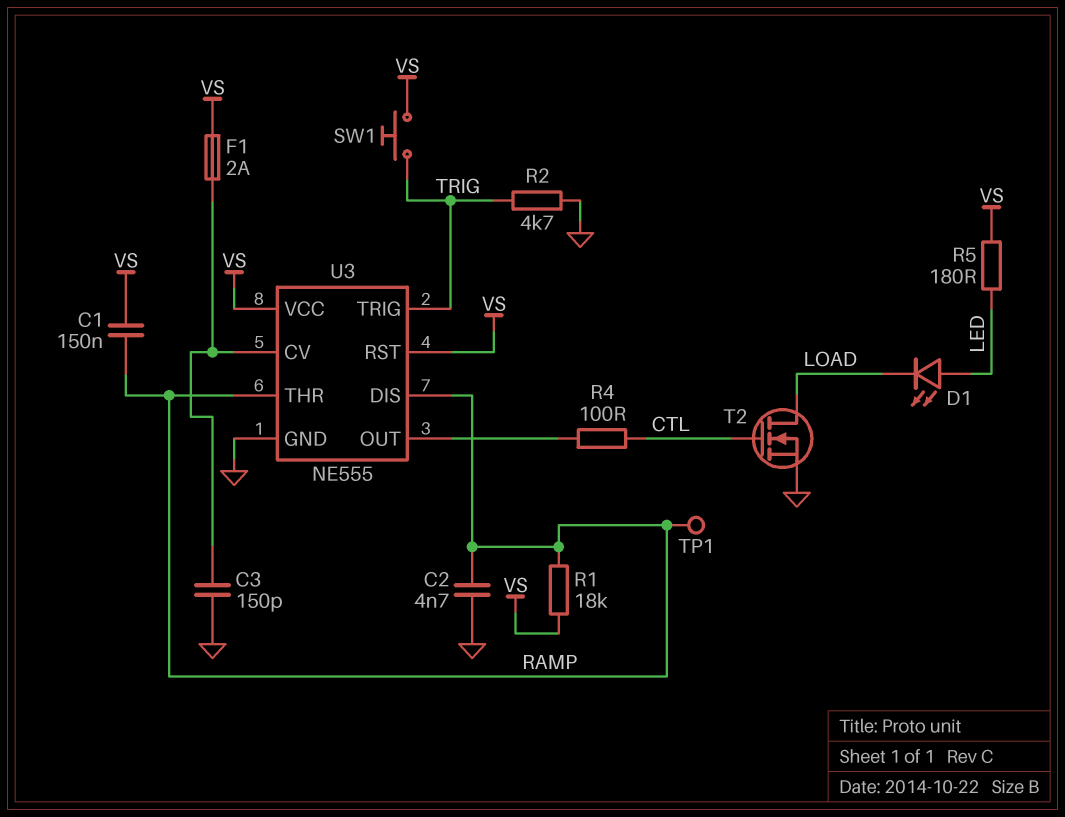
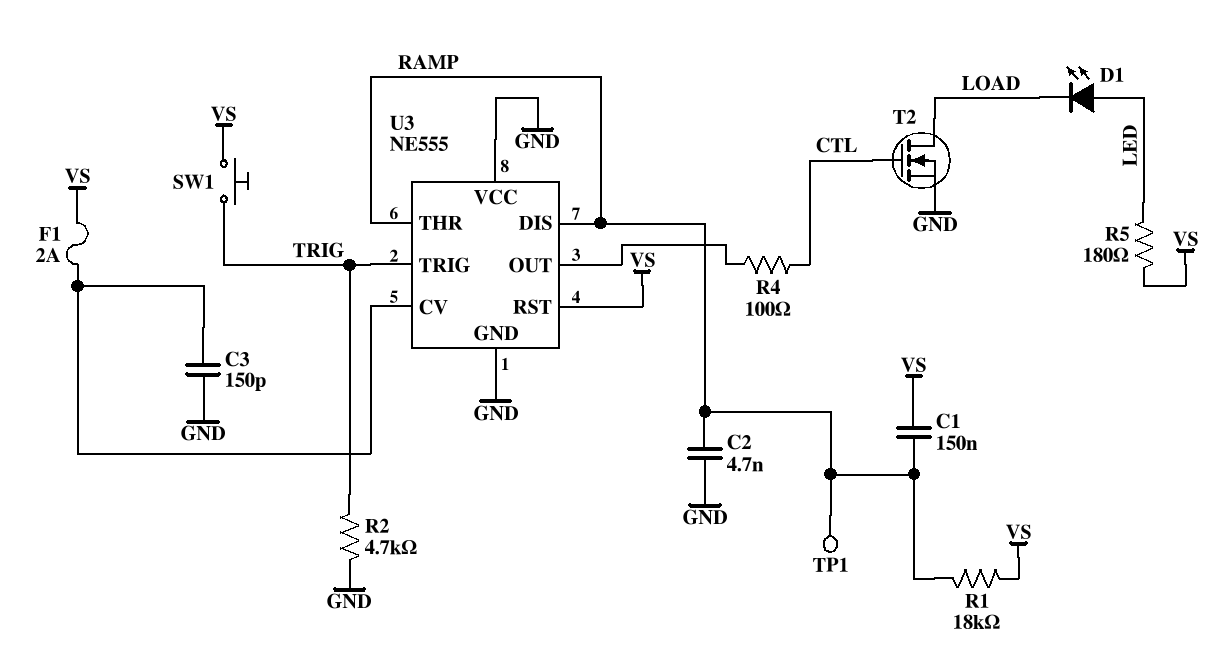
U3 pin VCC: VS -> GND

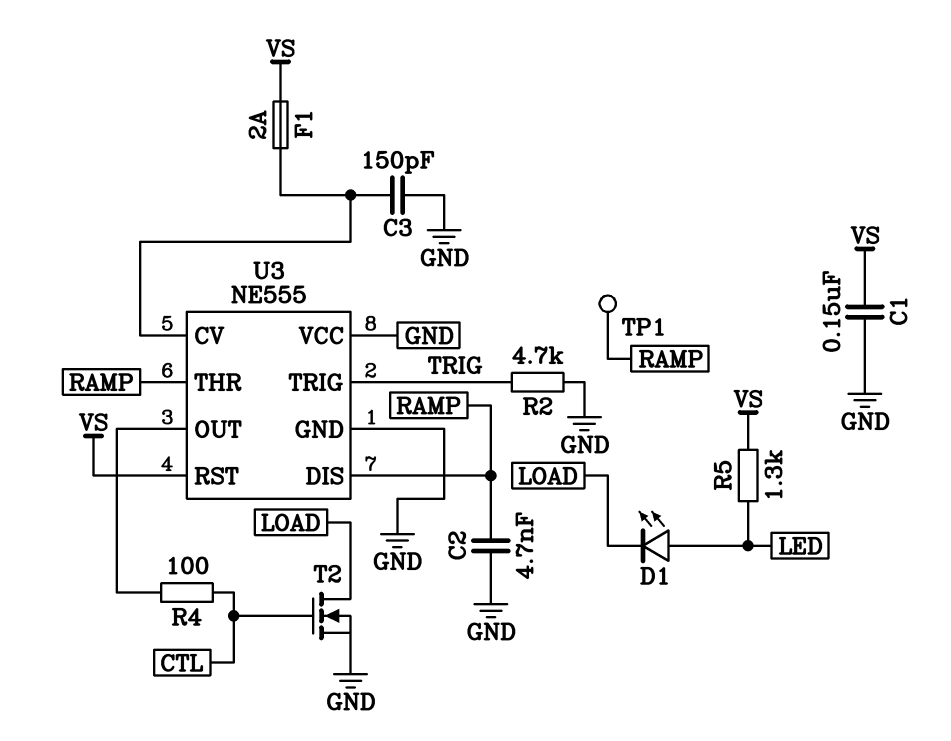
C1: 150nF (RAMP, VS) -> 150nF (GND, VS)
R1: 18k (RAMP, VS) -> none
R5: 180 (LED, VS) -> 1.3k (LED, VS)
SW1: button (TRIG, VS) -> none

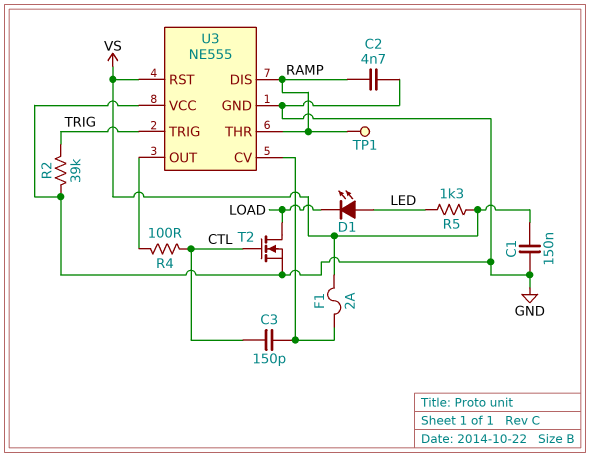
C3: 150pF (GND, U3/CV) -> 150pF (CTL, U3/CV)
R2: 4.7k (GND, TRIG) -> 39k (GND, TRIG)

